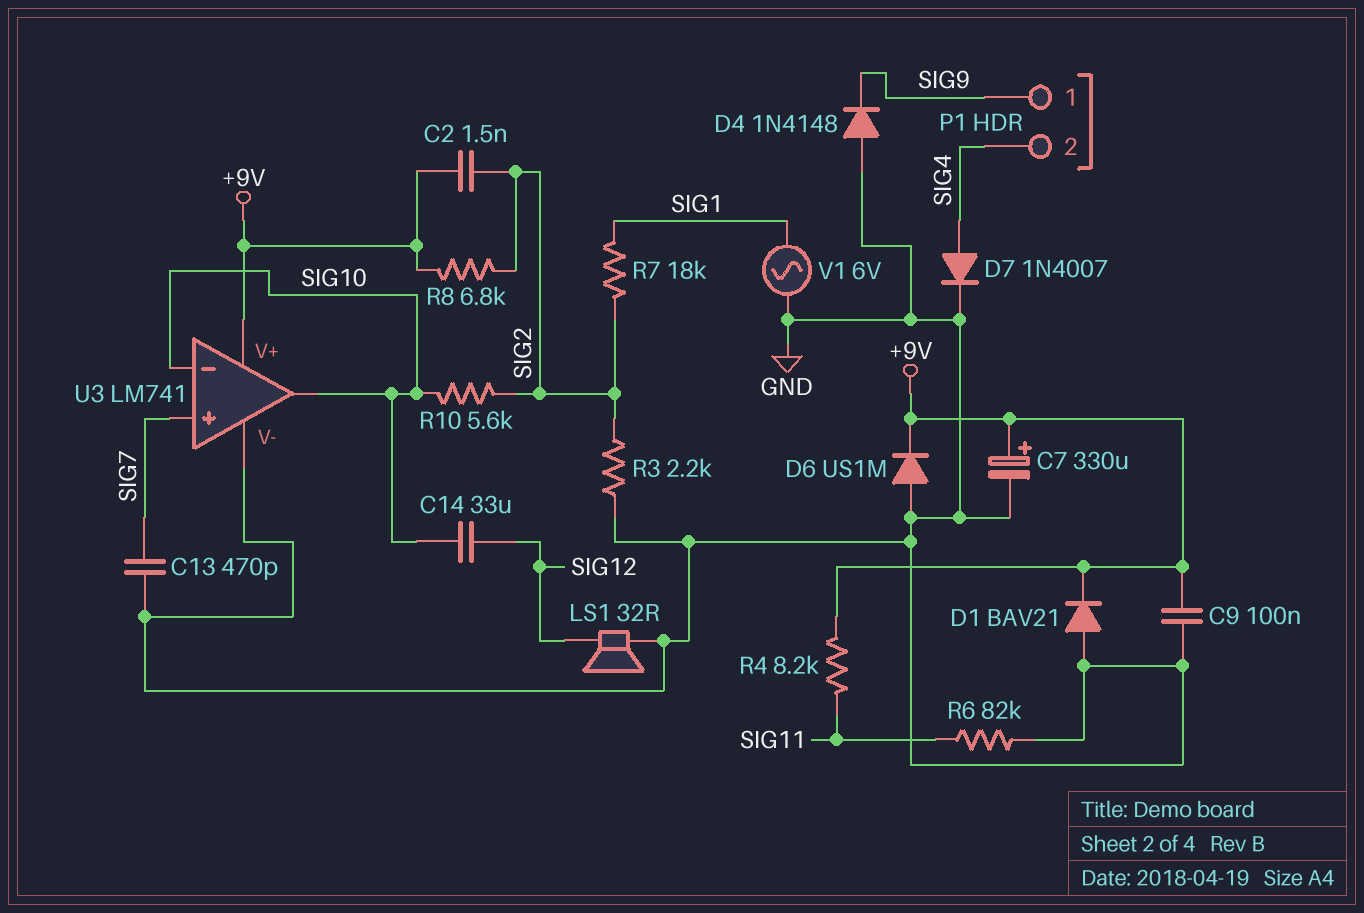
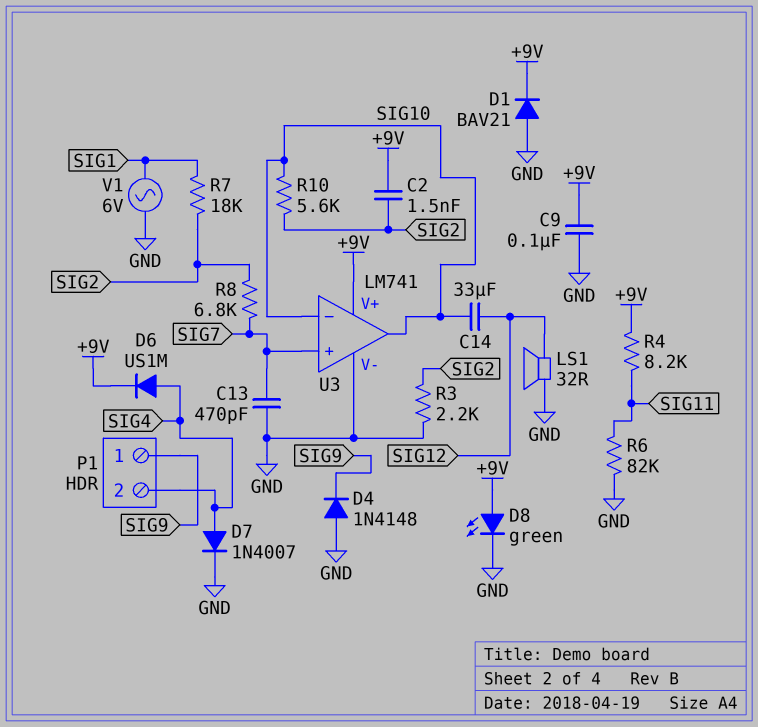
C7: 330uF (plus +9V, minus GND) -> none
D6: diode US1M (A GND, K +9V) -> diode US1M (A SIG4, K +9V)
D8: none -> LED green (A +9V, K GND)
R8: 6.8k (+9V, SIG2) -> 6.8k (SIG2, SIG7)

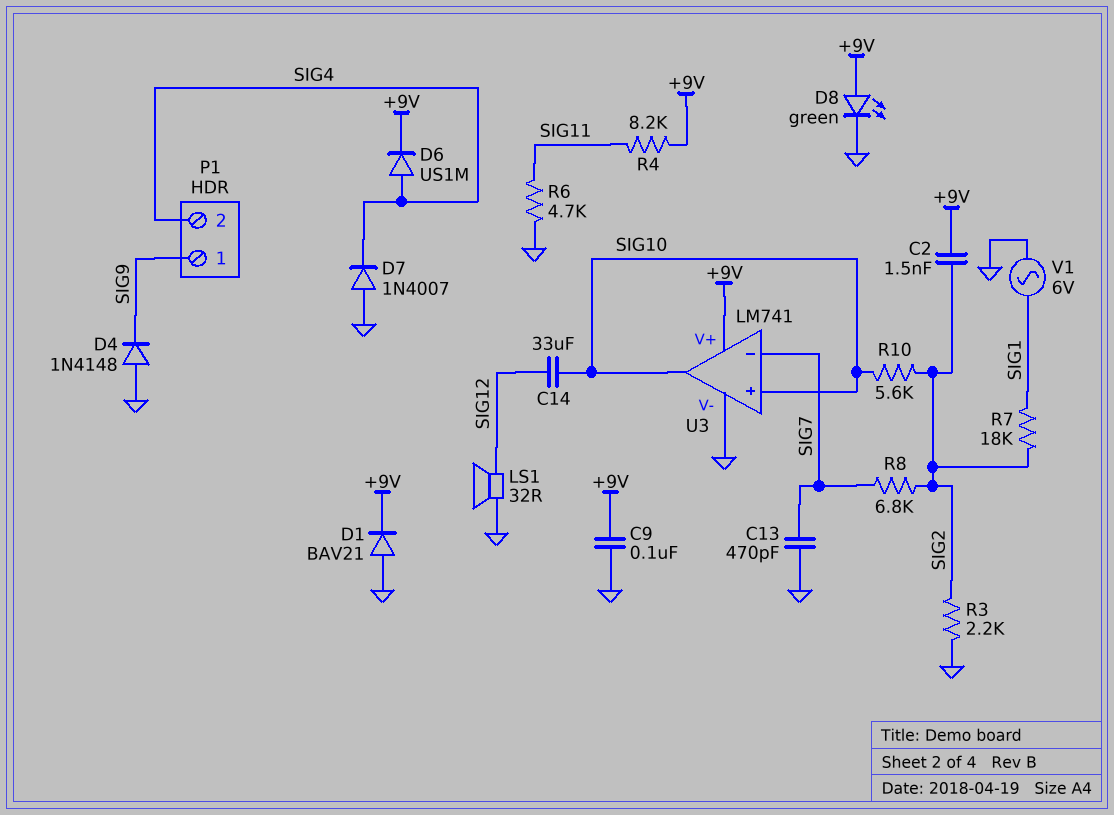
D7: diode 1N4007 (A SIG4, K GND) -> diode 1N4007 (A GND, K SIG4)
R6: 82k (GND, SIG11) -> 4.7k (GND, SIG11)
U3 pin in+: SIG7 -> SIG10
U3 pin in-: SIG10 -> SIG7

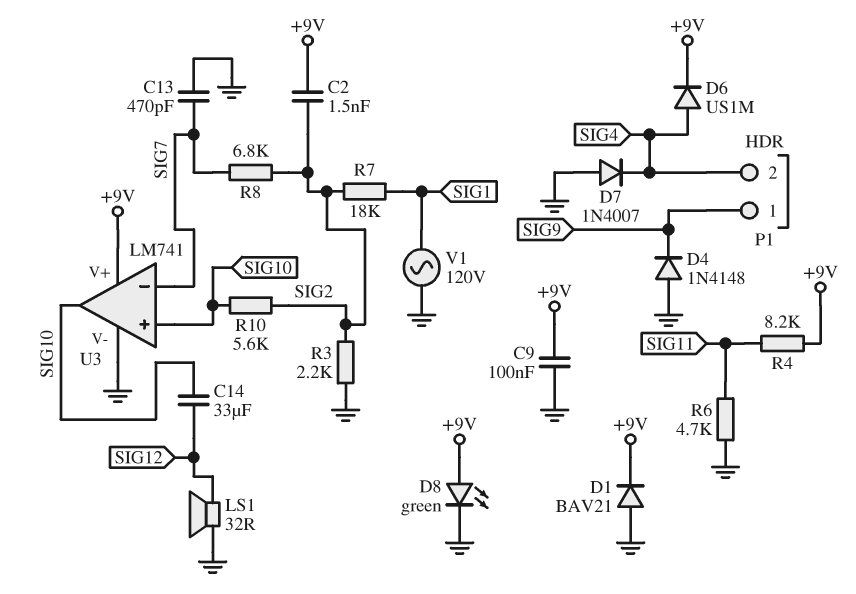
V1: AC 6V (GND, SIG1) -> AC 120V (GND, SIG1)

